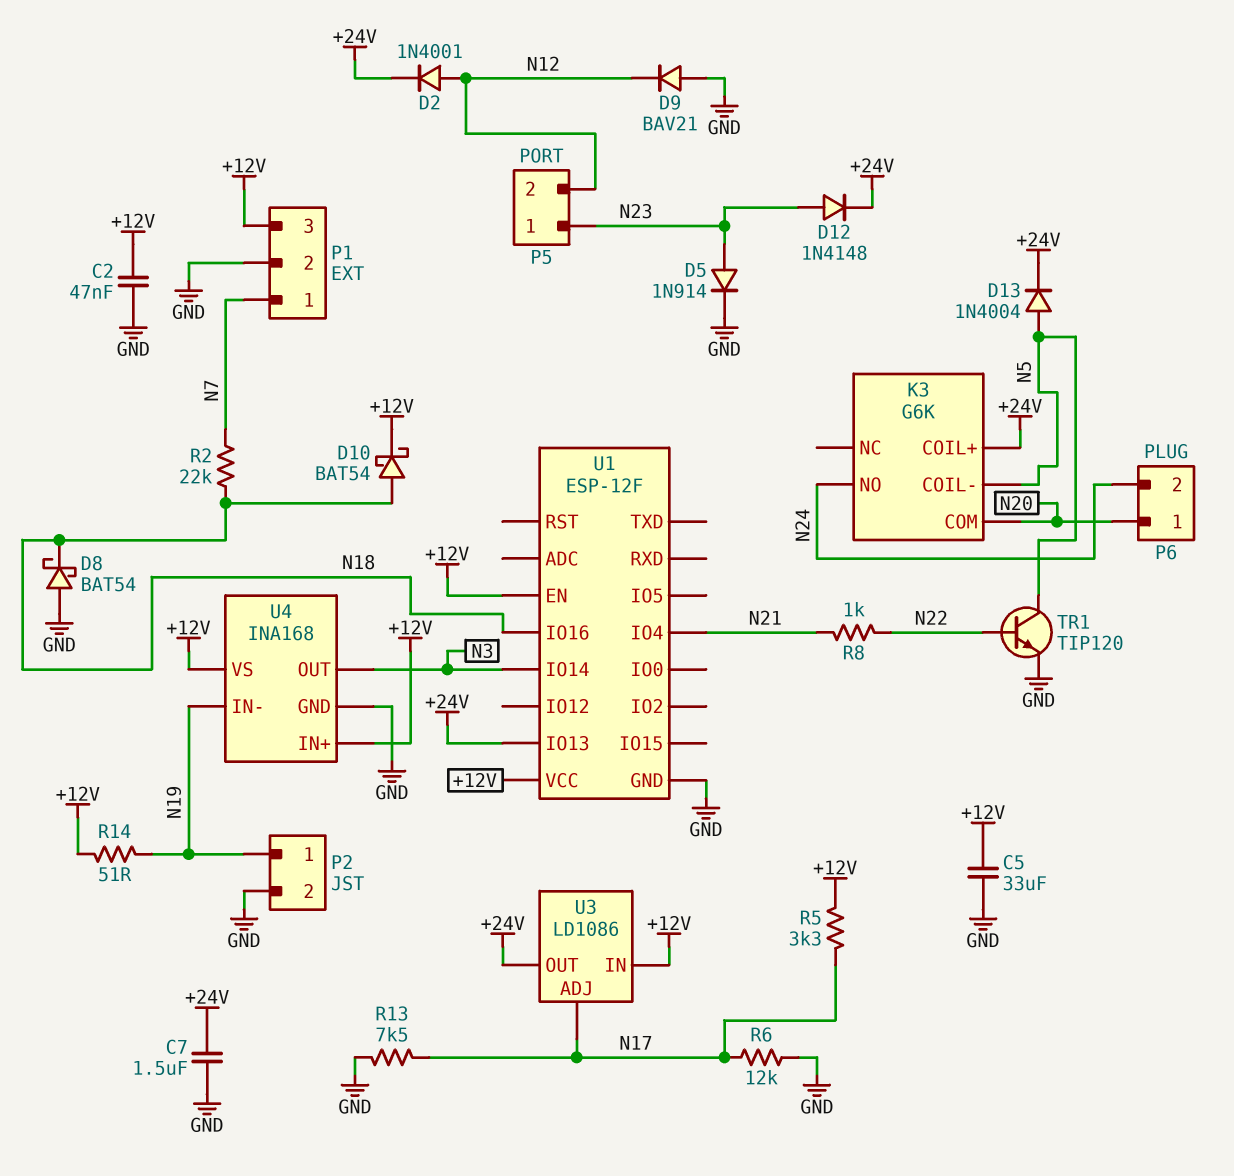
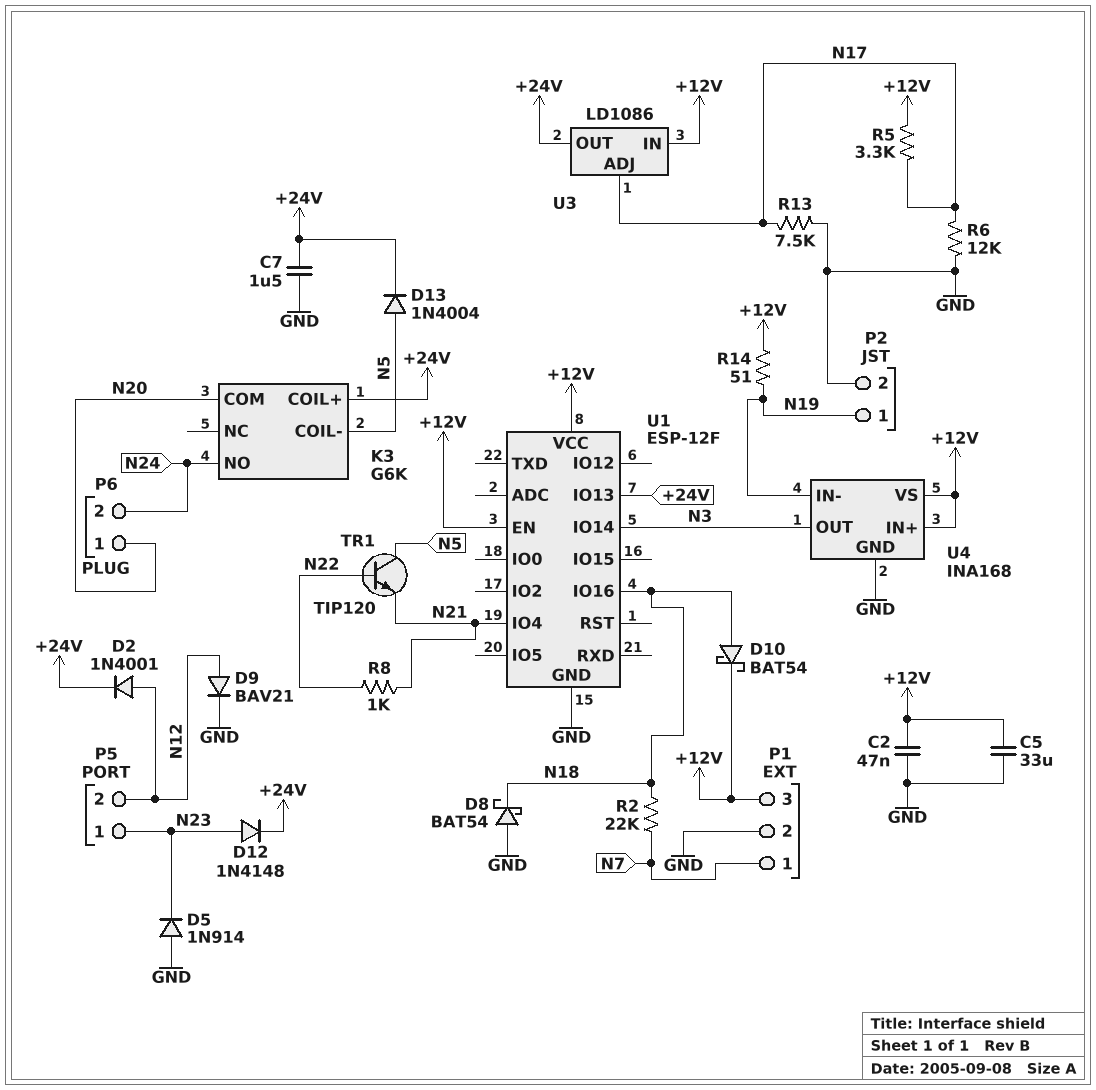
D5: diode 1N914 (A N23, K GND) -> diode 1N914 (A GND, K N23)
D9: diode BAV21 (A GND, K N12) -> diode BAV21 (A N12, K GND)
TR1: NPN TIP120 (B N22, C N5, E GND) -> NPN TIP120 (B N22, C N5, E N21)

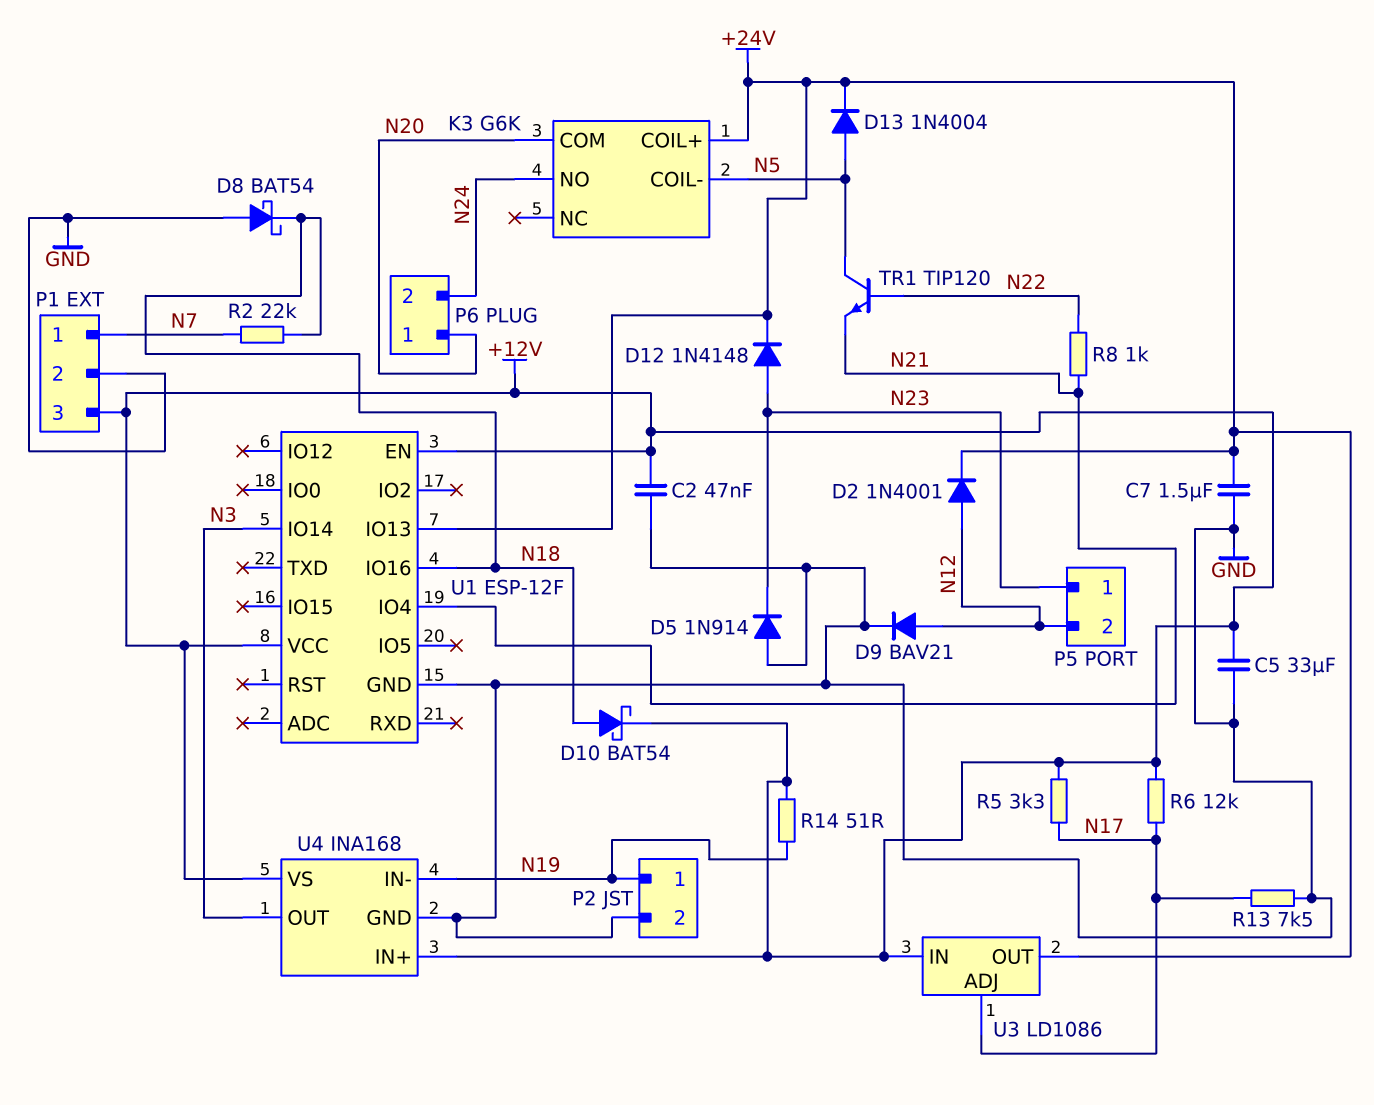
R6: 12k (GND, N17) -> 12k (+12V, N17)

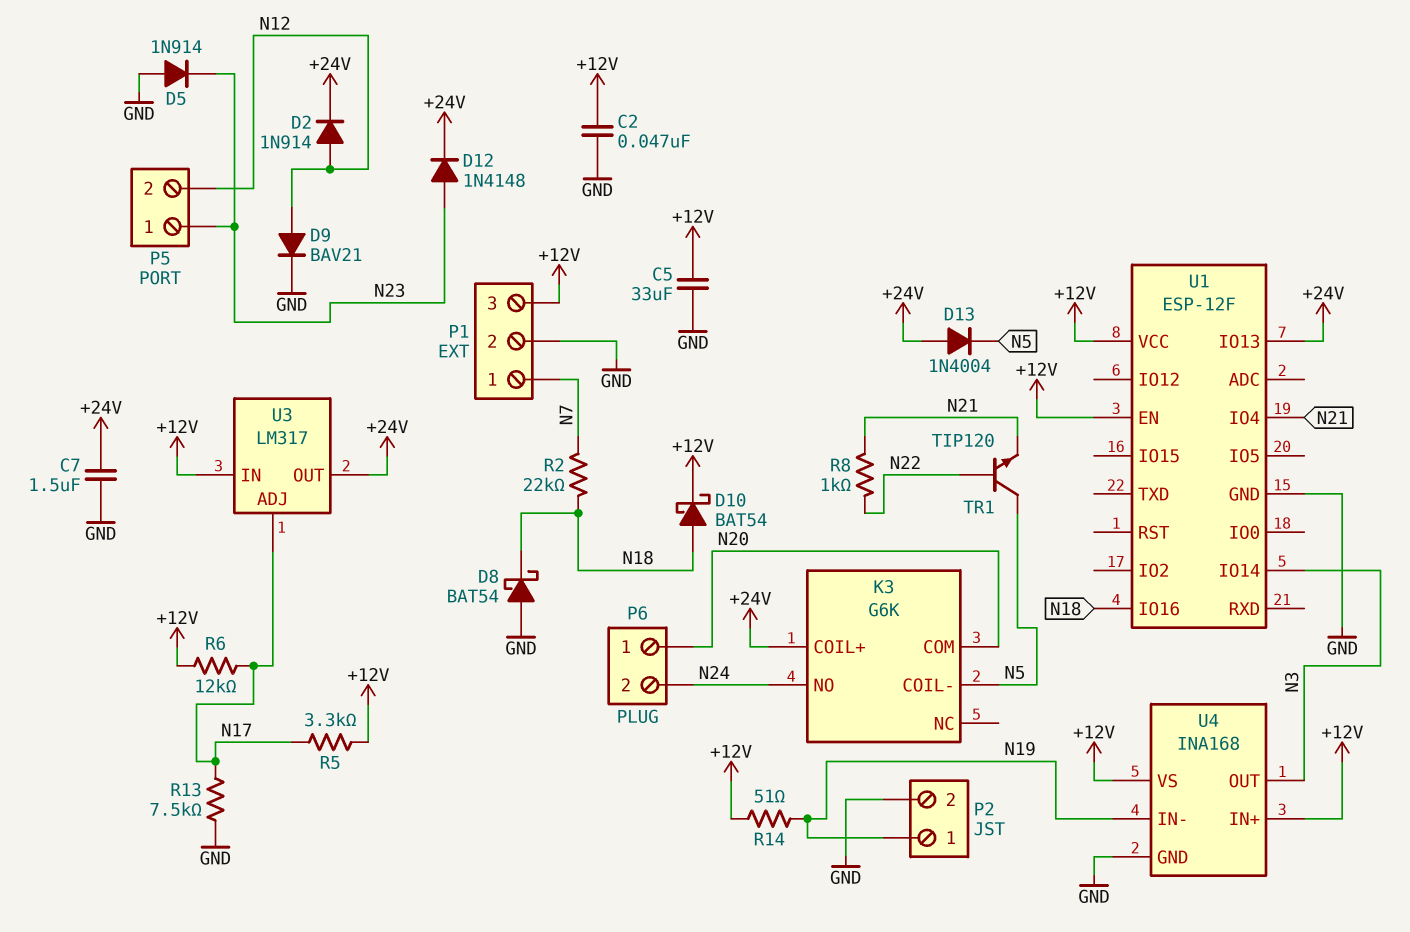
D2: diode 1N4001 (A N12, K +24V) -> diode 1N914 (A N12, K +24V)
D13: diode 1N4004 (A N5, K +24V) -> diode 1N4004 (A +24V, K N5)
U3: LD1086 -> LM317

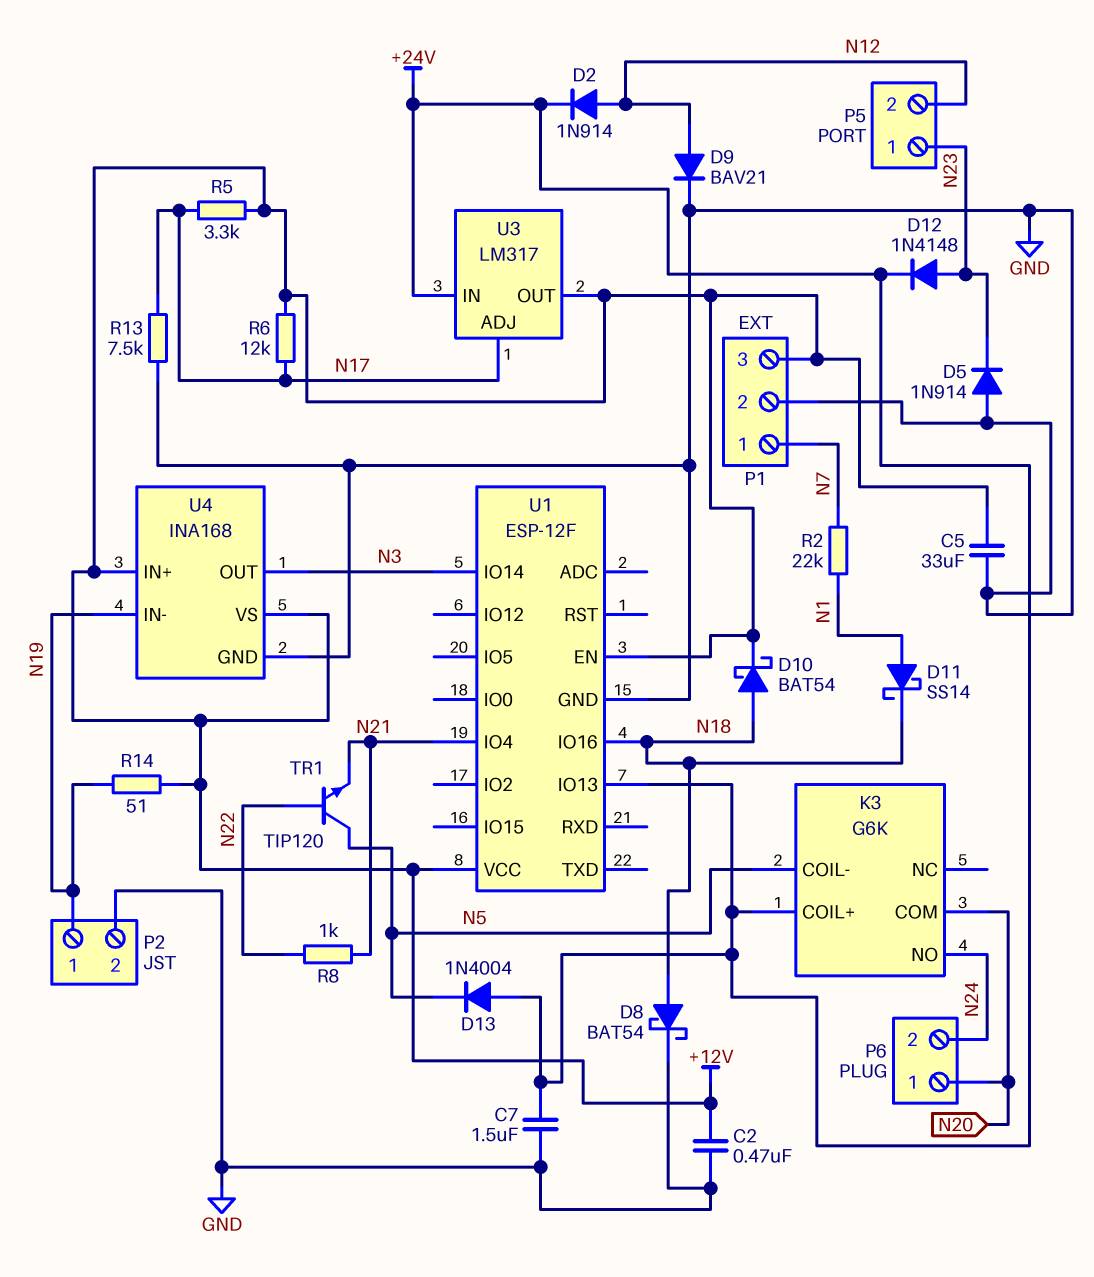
C2: 47nF (+12V, GND) -> 470nF (+12V, GND)
D8: schottky BAT54 (A GND, K N18) -> schottky BAT54 (A N18, K GND)
D11: none -> schottky SS14 (A N1, K N18)
R2: 22k (N7, N18) -> 22k (N1, N7)
U3 pin IN: +12V -> +24V
U3 pin OUT: +24V -> +12V

